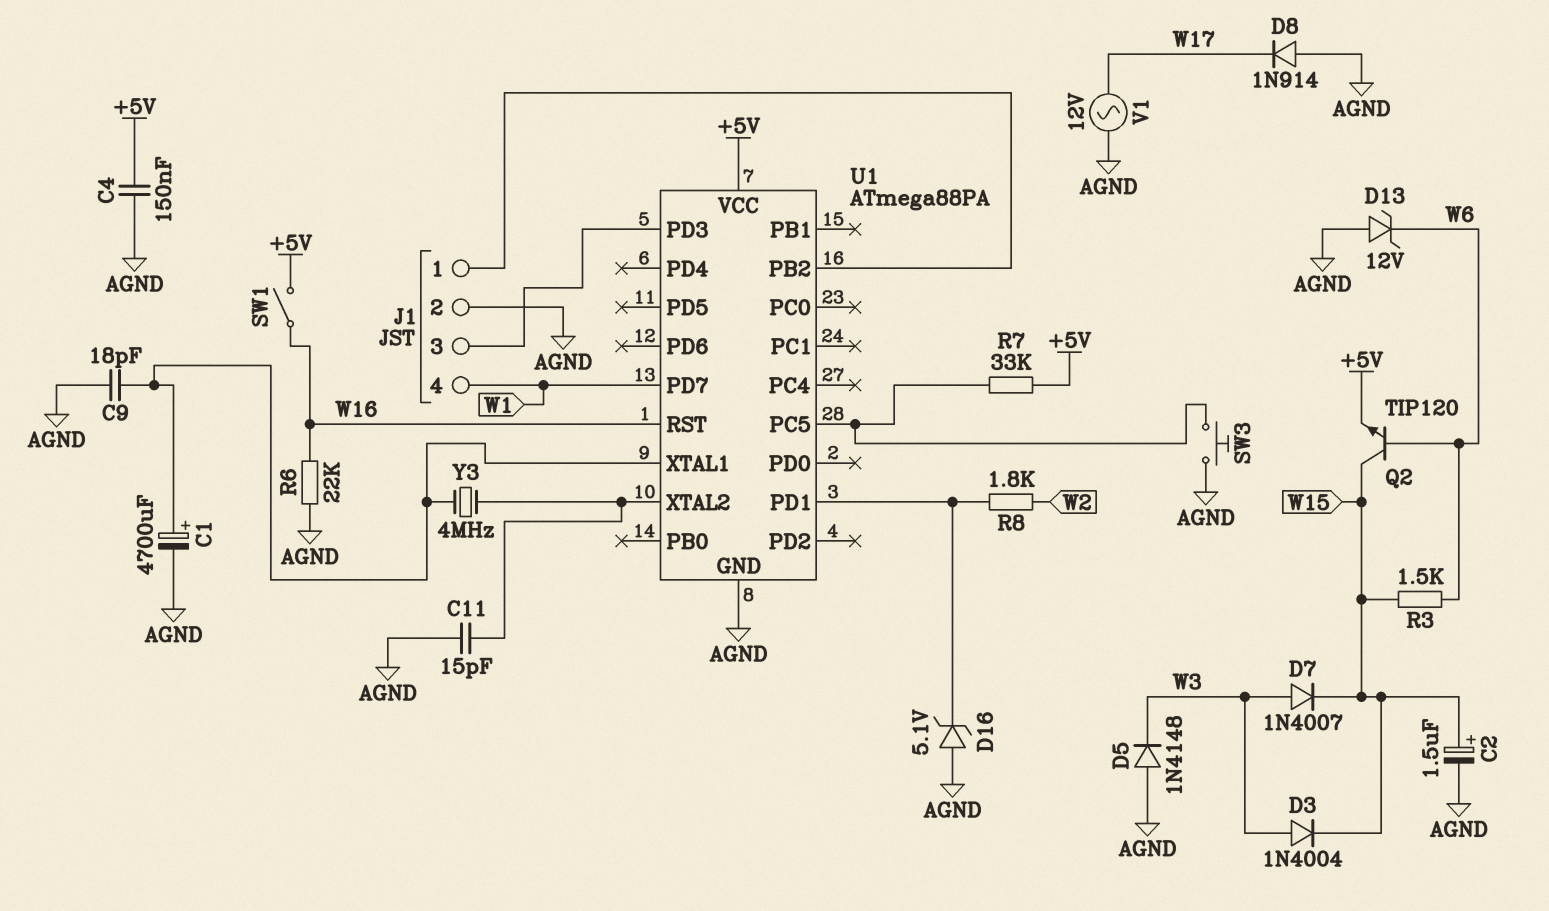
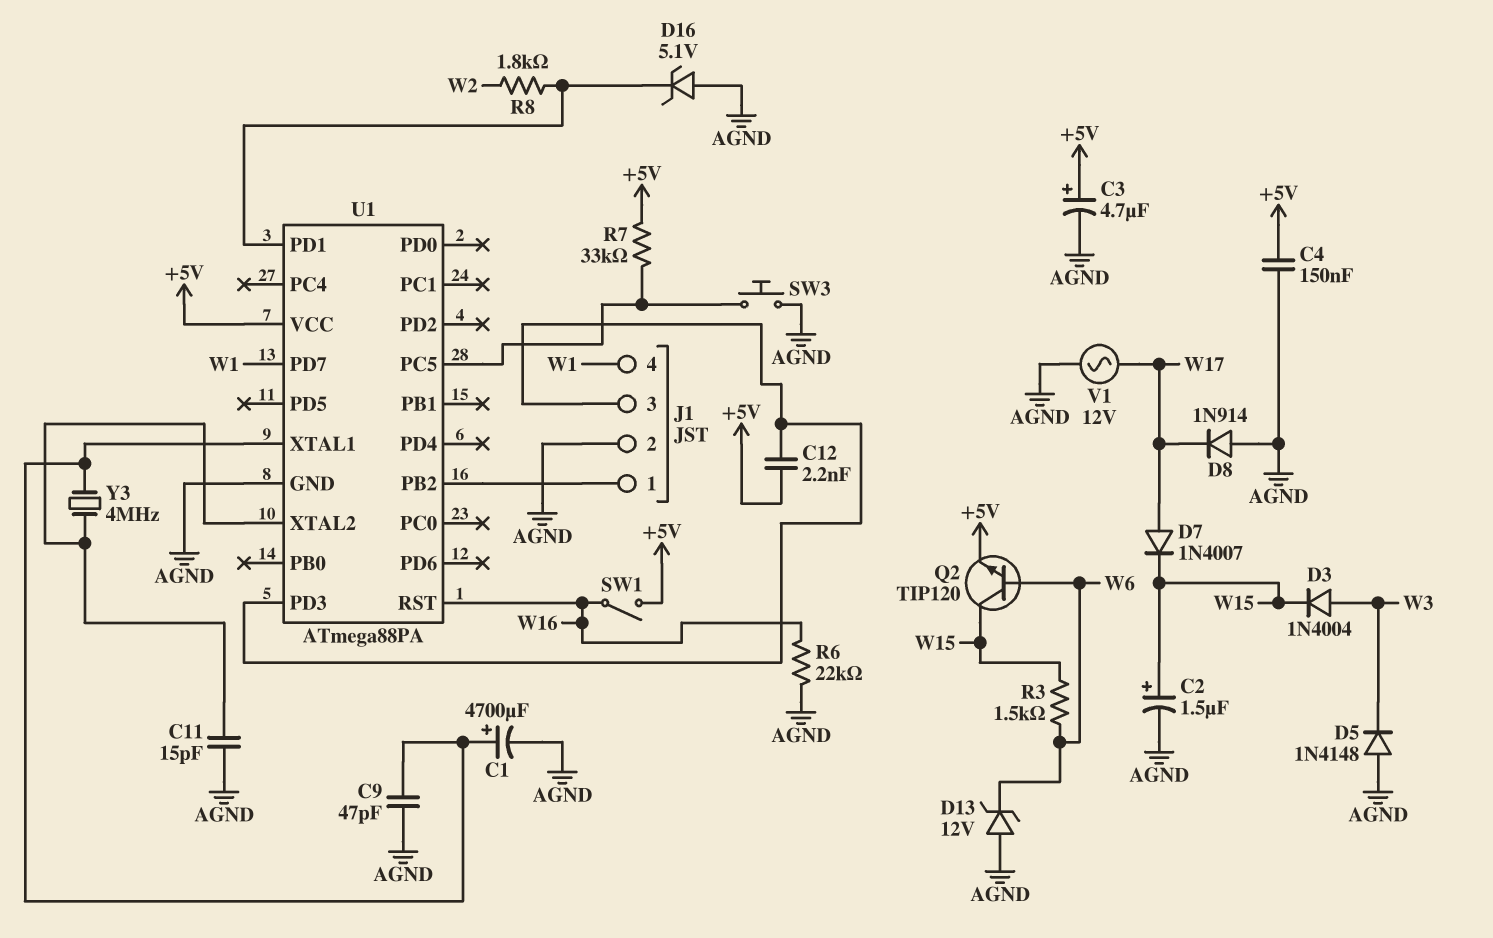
C3: none -> 4.7uF (plus +5V, minus AGND)
C9: 18pF (AGND, U1/XTAL1) -> 47pF (AGND, U1/XTAL1)
C12: none -> 2.2nF (+5V, J1/3)
D7: diode 1N4007 (A W3, K W15) -> diode 1N4007 (A W17, K W15)

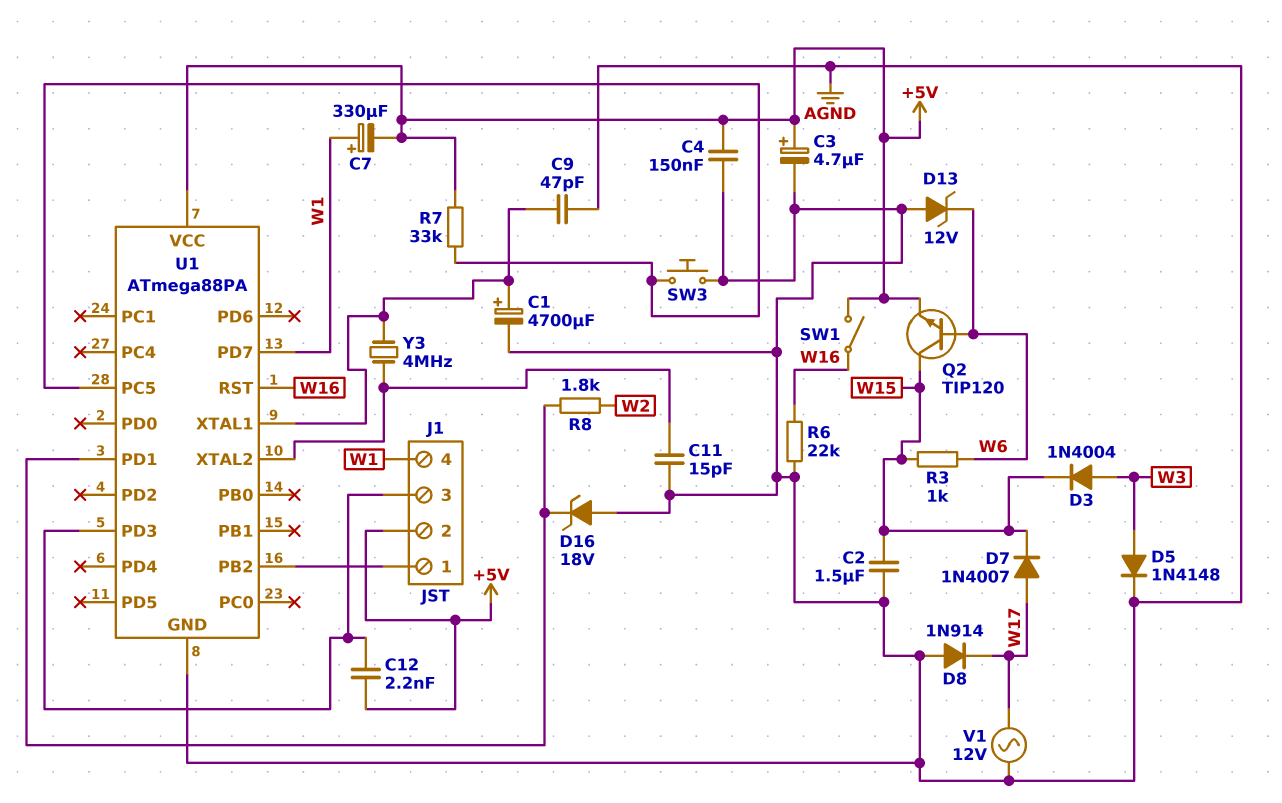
C2: 1.5uF (plus W15, minus AGND) -> 1.5uF (AGND, W15)
C7: none -> 330uF (plus W1, minus +5V)
D5: diode 1N4148 (A AGND, K W3) -> diode 1N4148 (A W3, K AGND)
D16: zener 5.1V (A AGND, K U1/PD1) -> zener 18V (A AGND, K U1/PD1)
J1 pin 2: AGND -> +5V
R3: 1.5k (W6, W15) -> 1k (W6, W15)

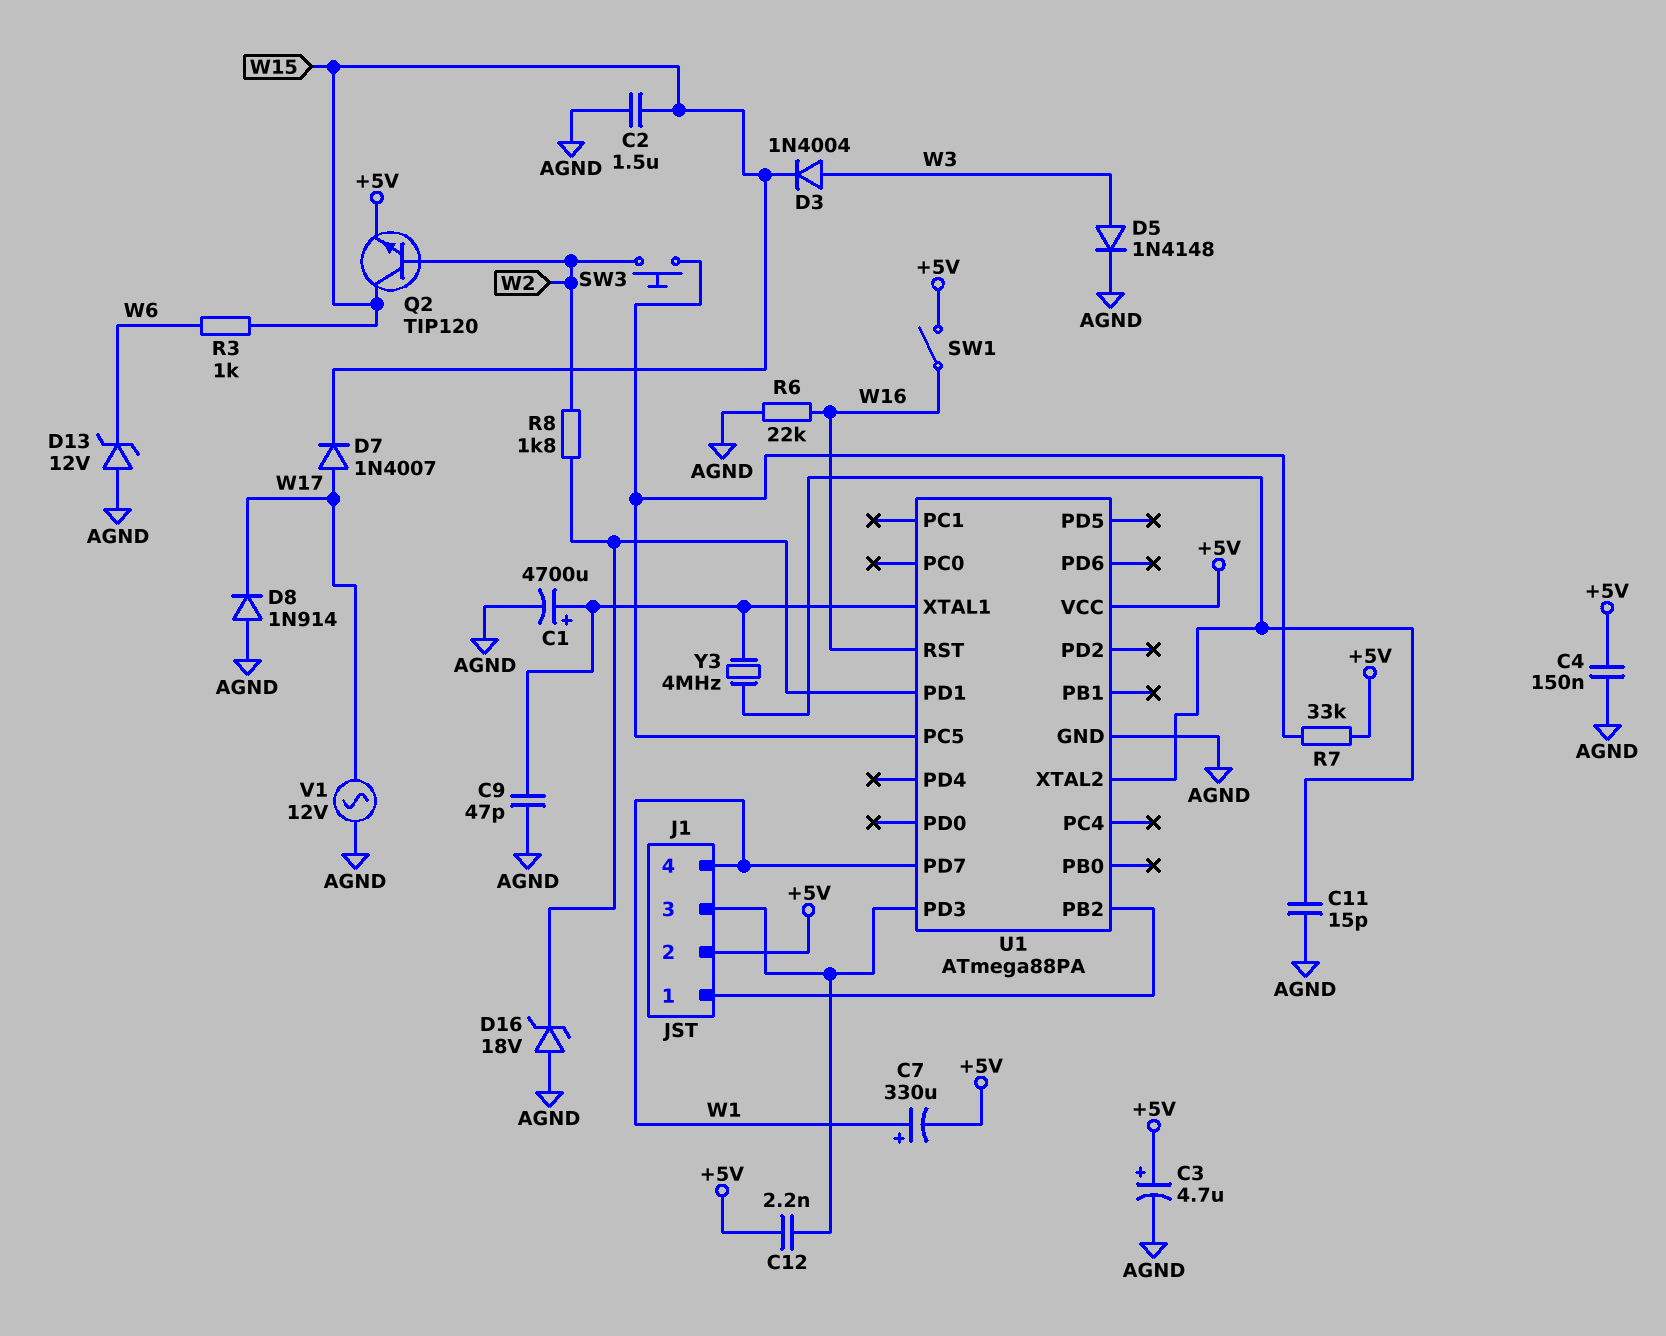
Q2: NPN TIP120 (B W6, C W15, E +5V) -> NPN TIP120 (B W2, C W15, E +5V)
SW3: button (AGND, U1/PC5) -> button (U1/PC5, W2)

